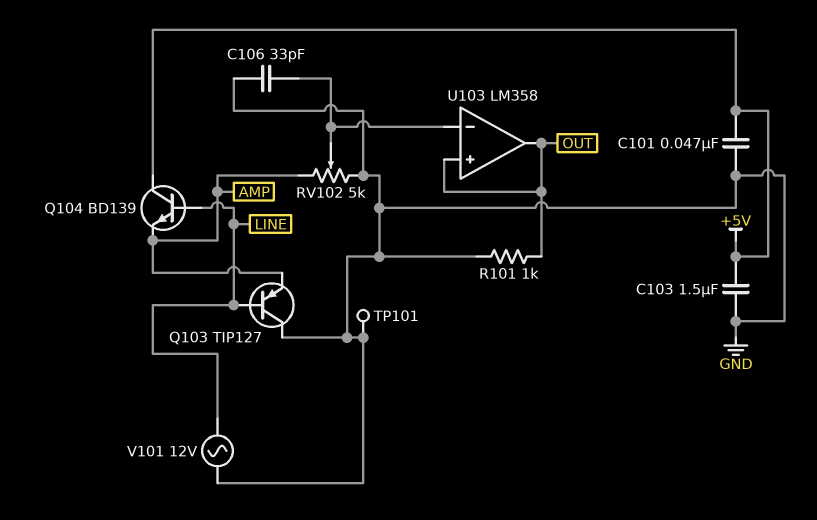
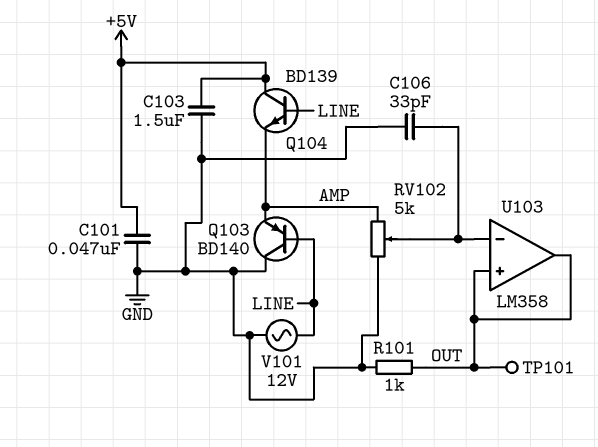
Q103: PNP TIP127 (B LINE, C GND, E AMP) -> PNP BD140 (B LINE, C GND, E AMP)
TP101: test point (GND) -> test point (OUT)

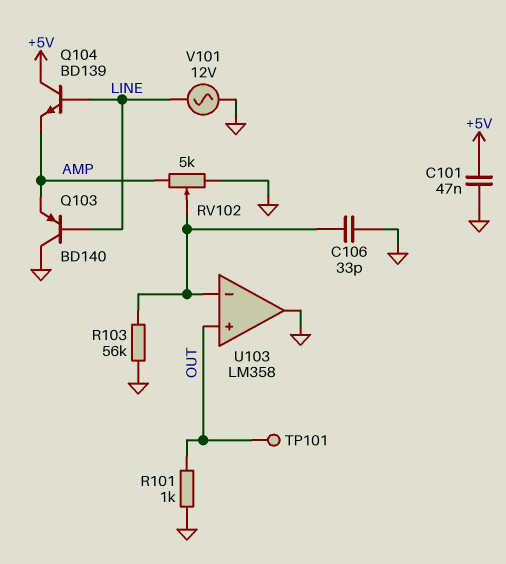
C103: 1.5uF (+5V, GND) -> none
R103: none -> 56k (GND, U103/in-)
U103 pin out: OUT -> GND

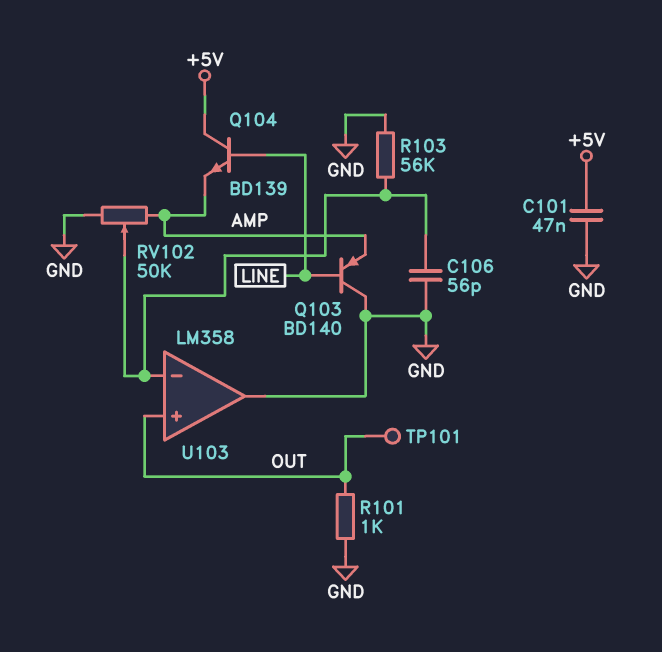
C106: 33pF (GND, U103/in-) -> 56pF (GND, U103/in-)
RV102: 5k (AMP, GND, wiper U103/in-) -> 50k (AMP, GND, wiper U103/in-)
V101: AC 12V (GND, LINE) -> none

